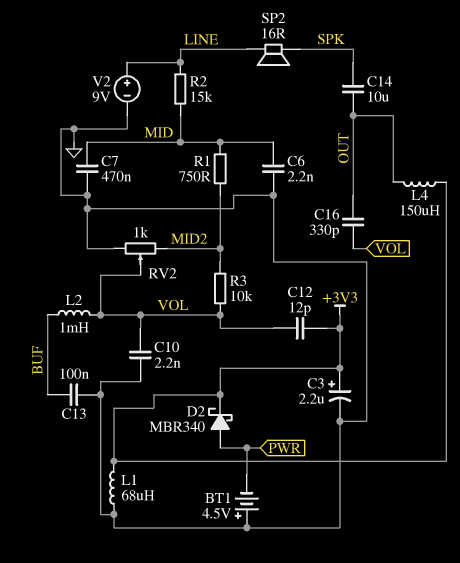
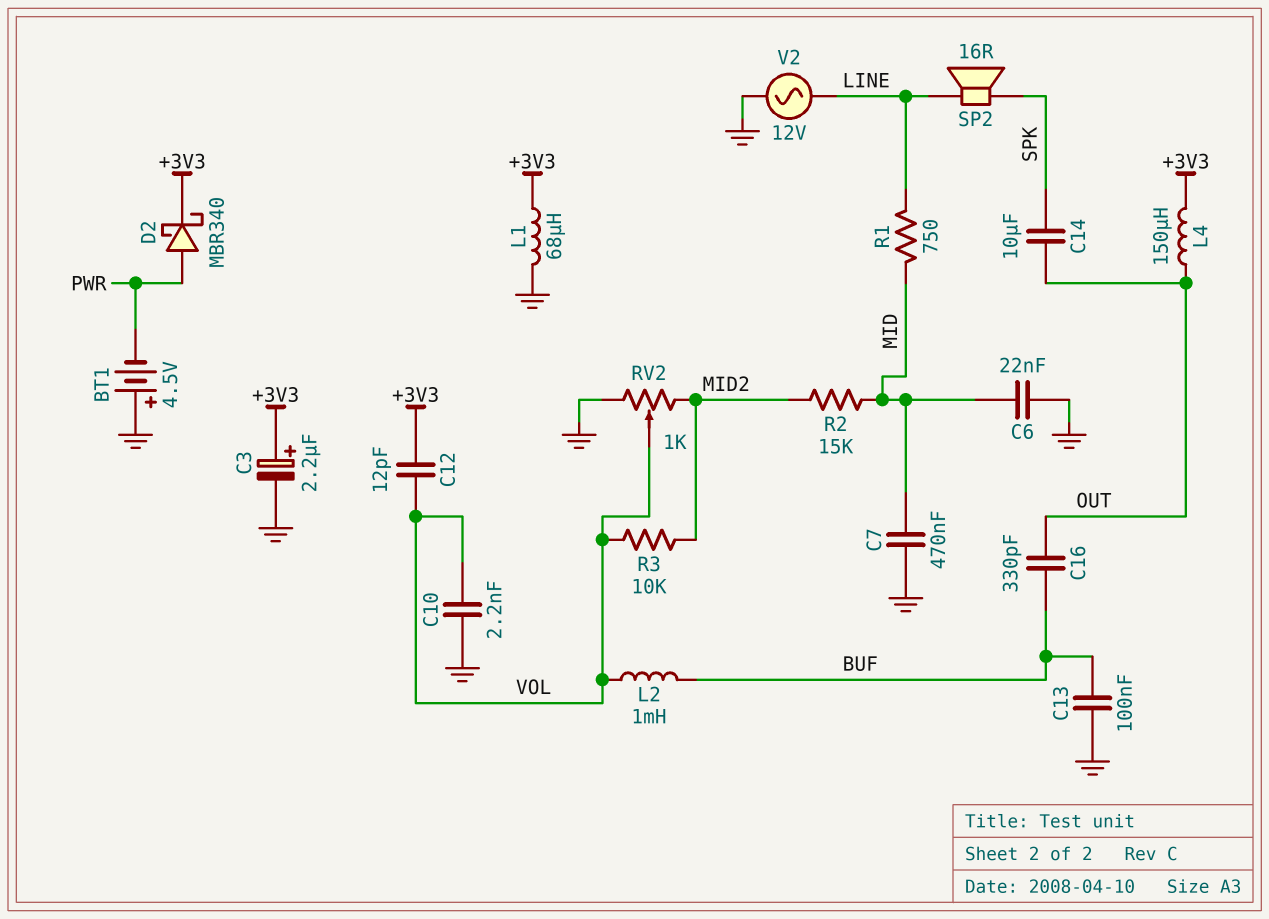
C6: 2.2nF (GND, MID) -> 22nF (GND, MID)
C16: 330pF (OUT, VOL) -> 330pF (BUF, OUT)
R1: 750 (MID, MID2) -> 750 (LINE, MID)
R2: 15k (LINE, MID) -> 15k (MID, MID2)
V2: 9V (plus LINE, minus GND) -> AC 12V (GND, LINE)

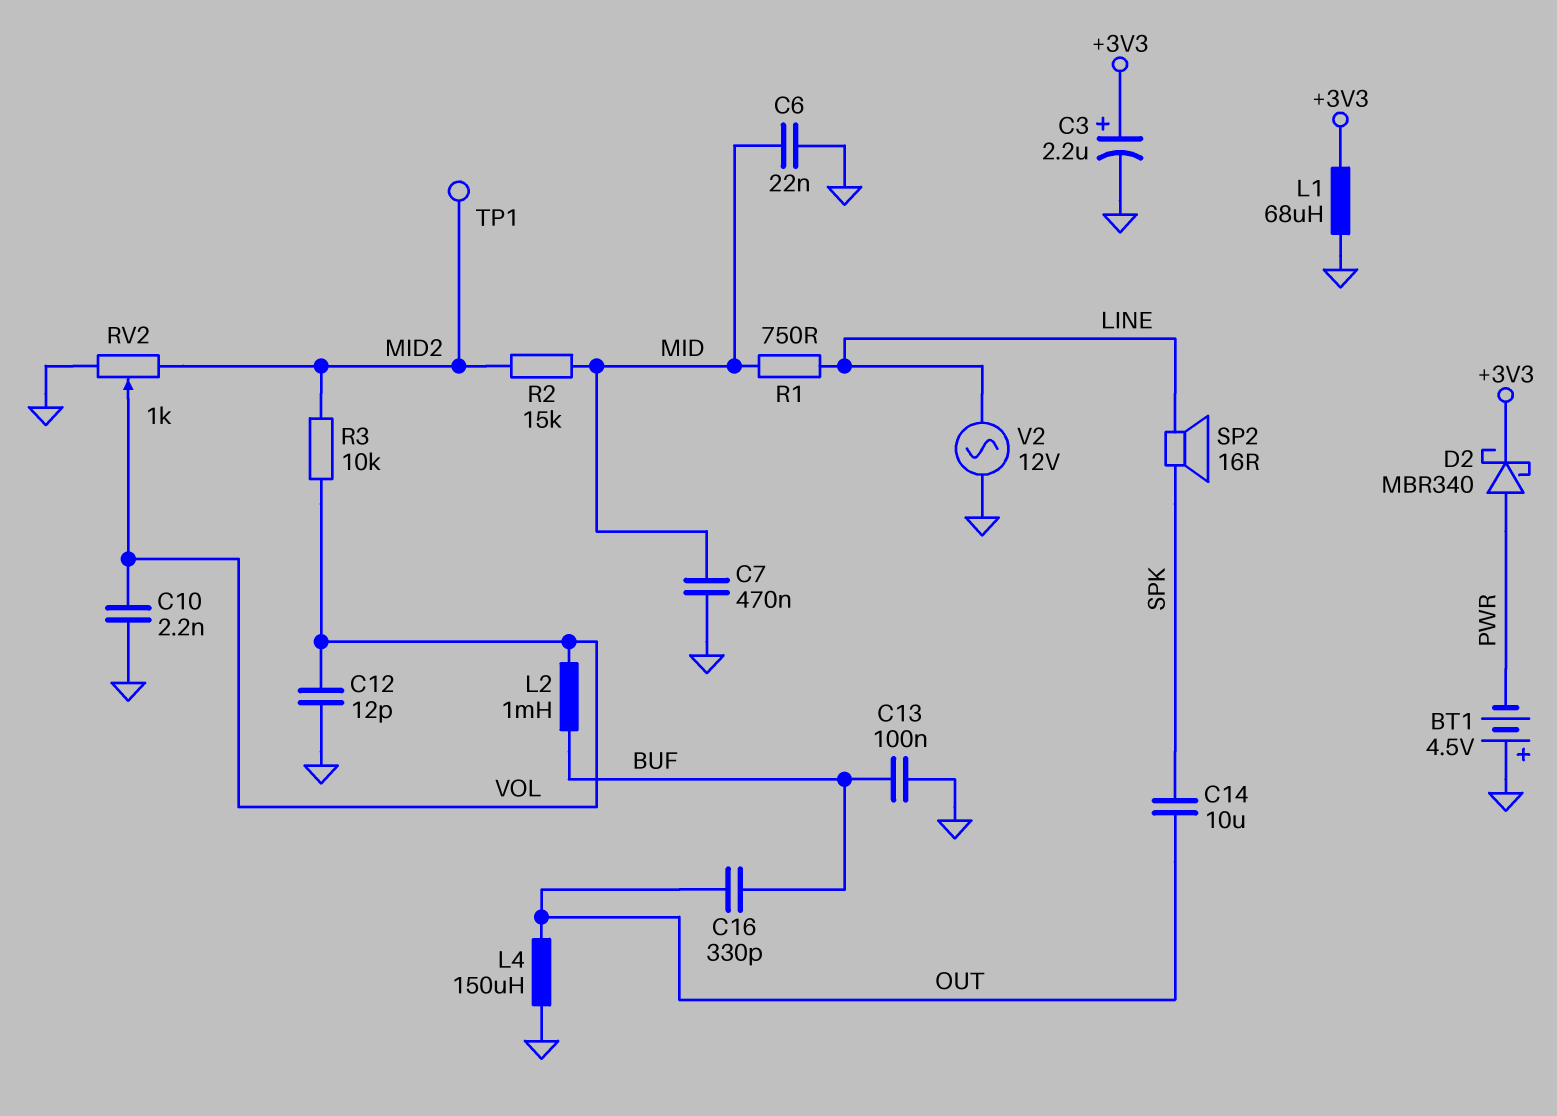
C12: 12pF (+3V3, VOL) -> 12pF (GND, VOL)
L4: 150uH (+3V3, OUT) -> 150uH (GND, OUT)
TP1: none -> test point (MID2)

